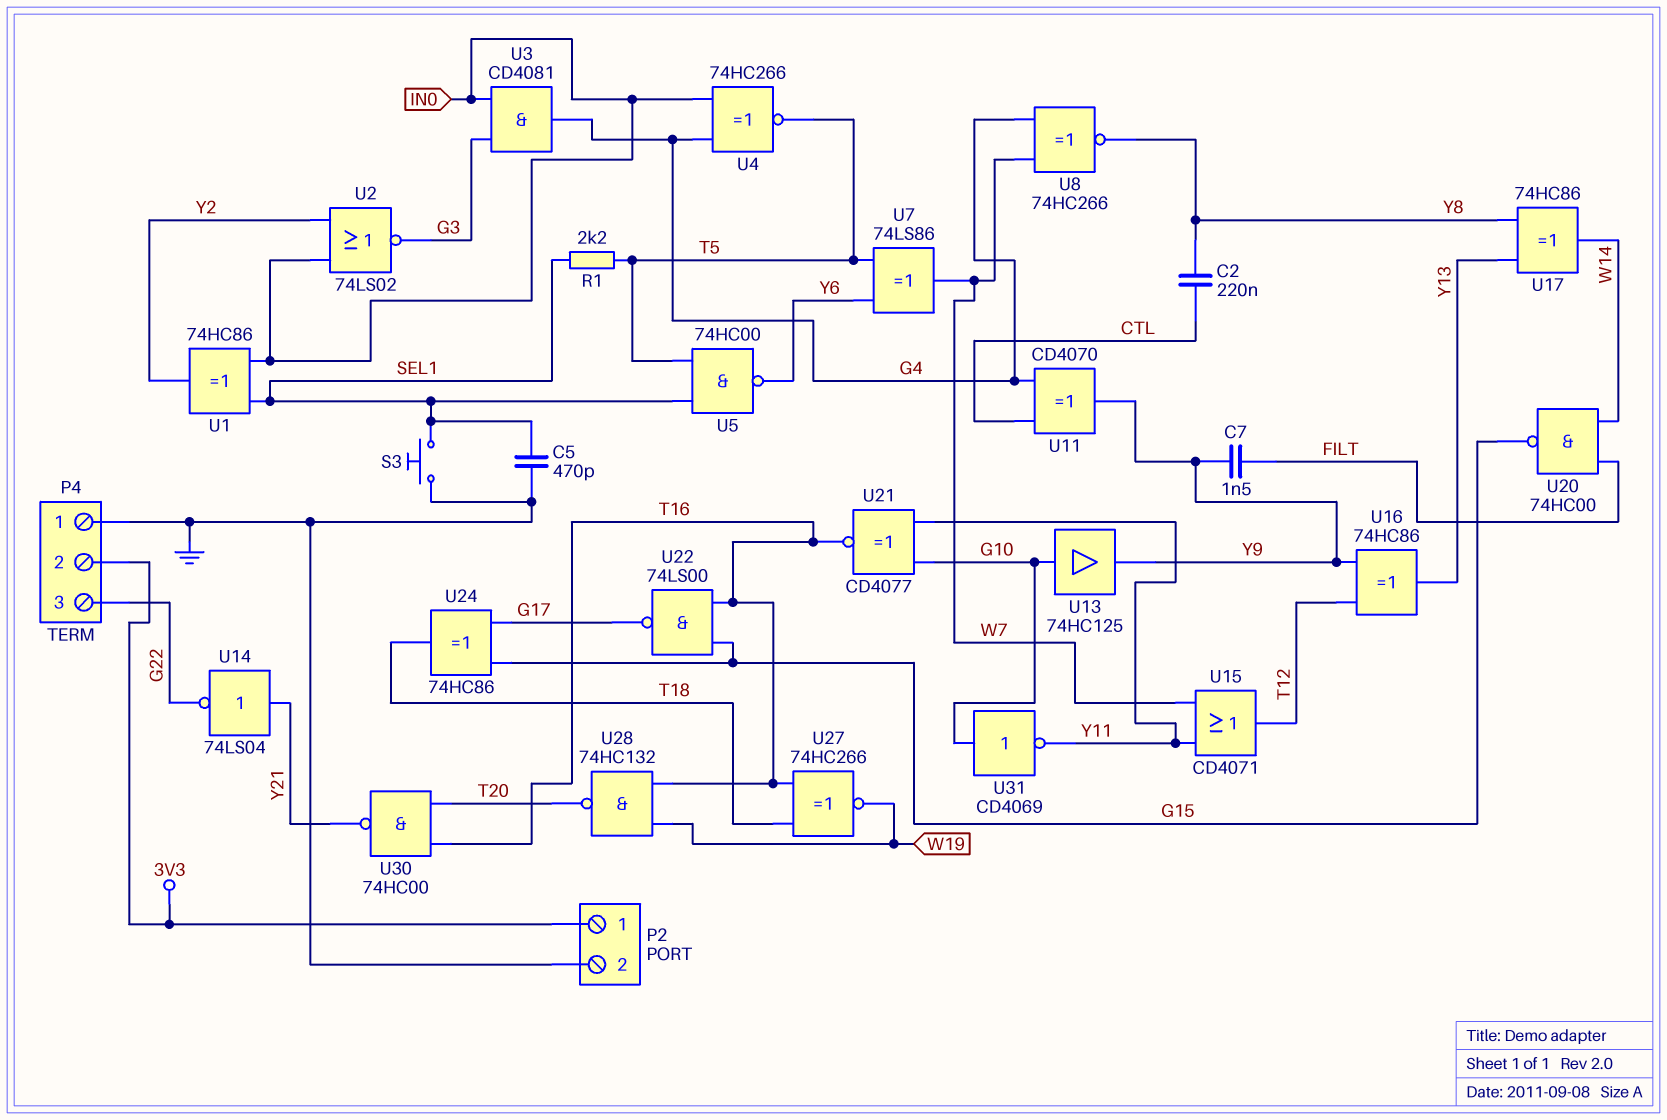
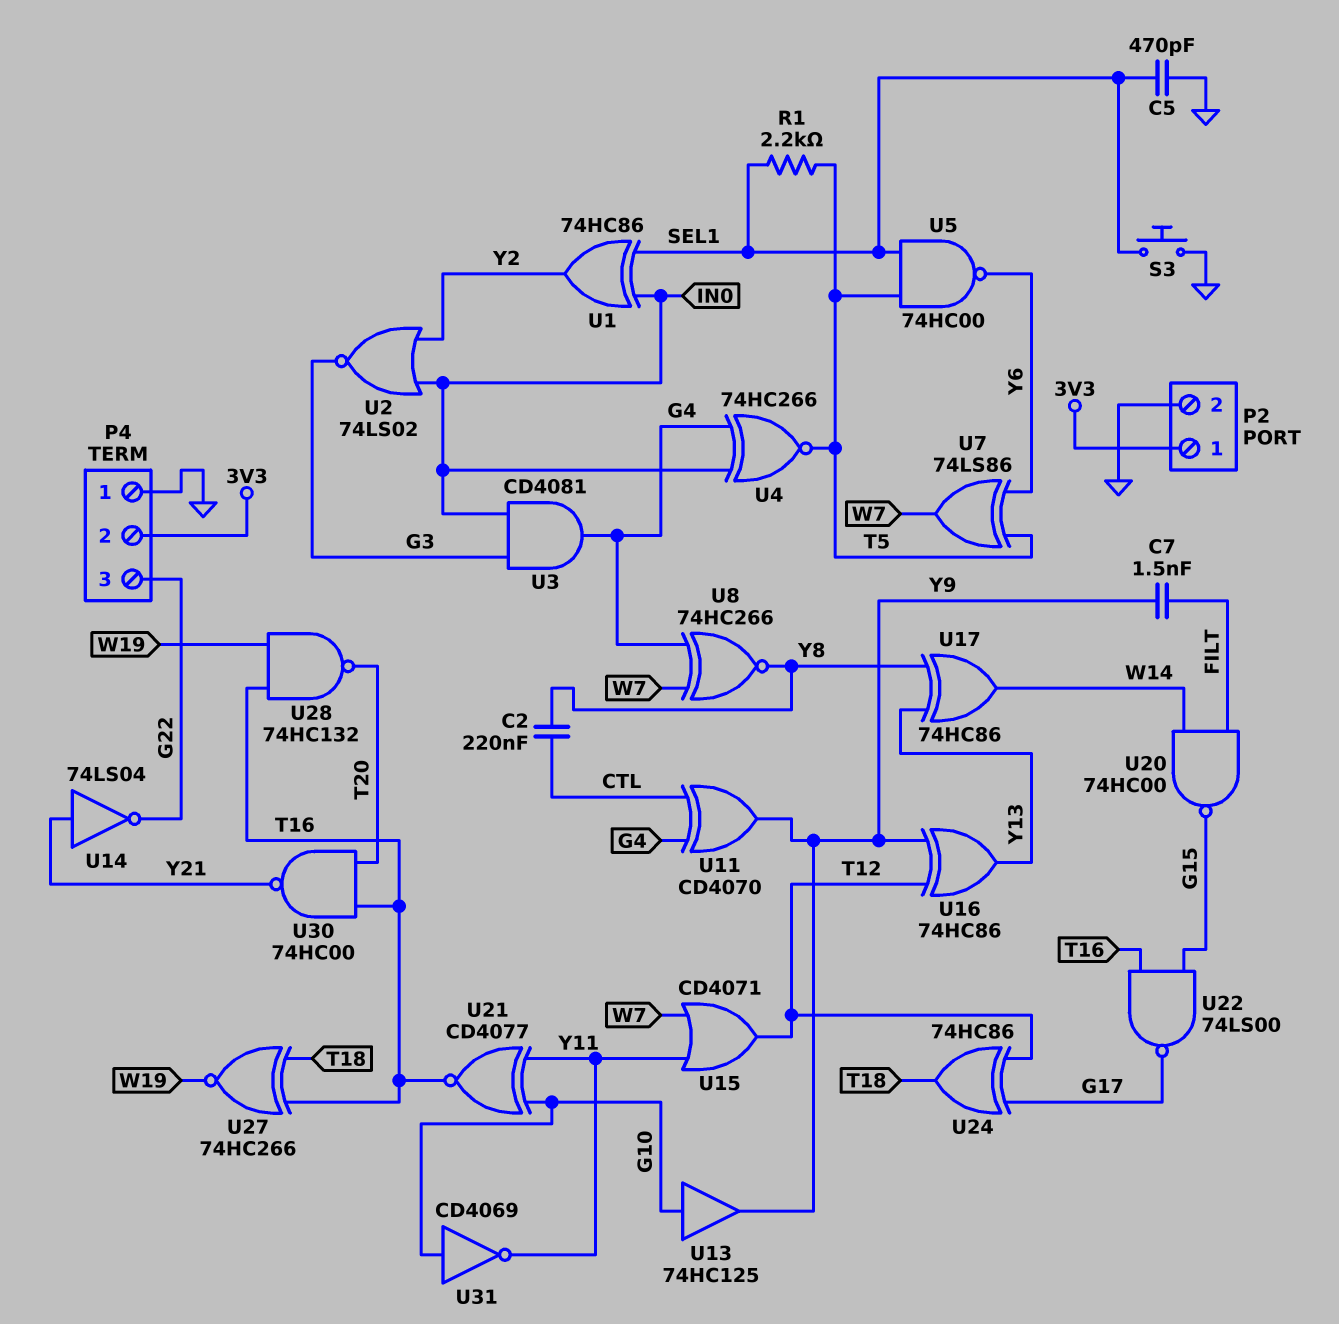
U24: XOR 74HC86 (in G15, in G17, out T18) -> XOR 74HC86 (in G17, in T12, out T18)

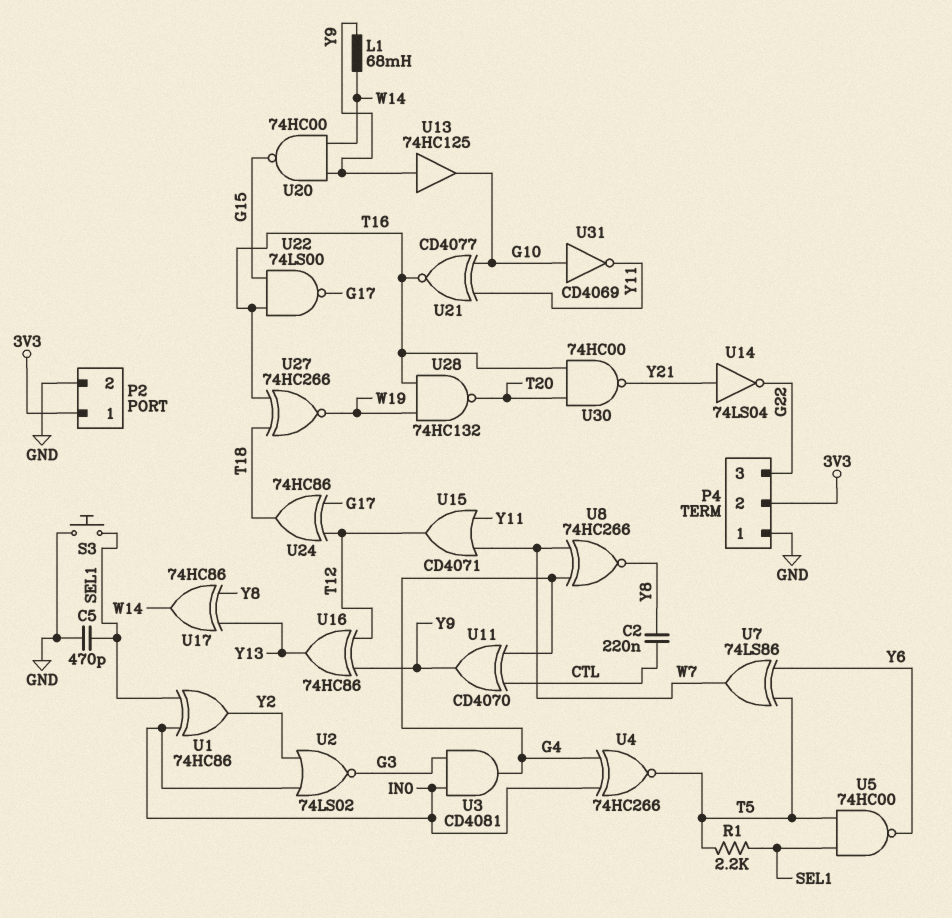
C7: 1.5nF (FILT, Y9) -> none
L1: none -> 68mH (W14, Y9)
U13: buffer 74HC125 (in G10, out Y9) -> buffer 74HC125 (in Y9, out G10)
U20: NAND 74HC00 (in FILT, in W14, out G15) -> NAND 74HC00 (in W14, in Y9, out G15)

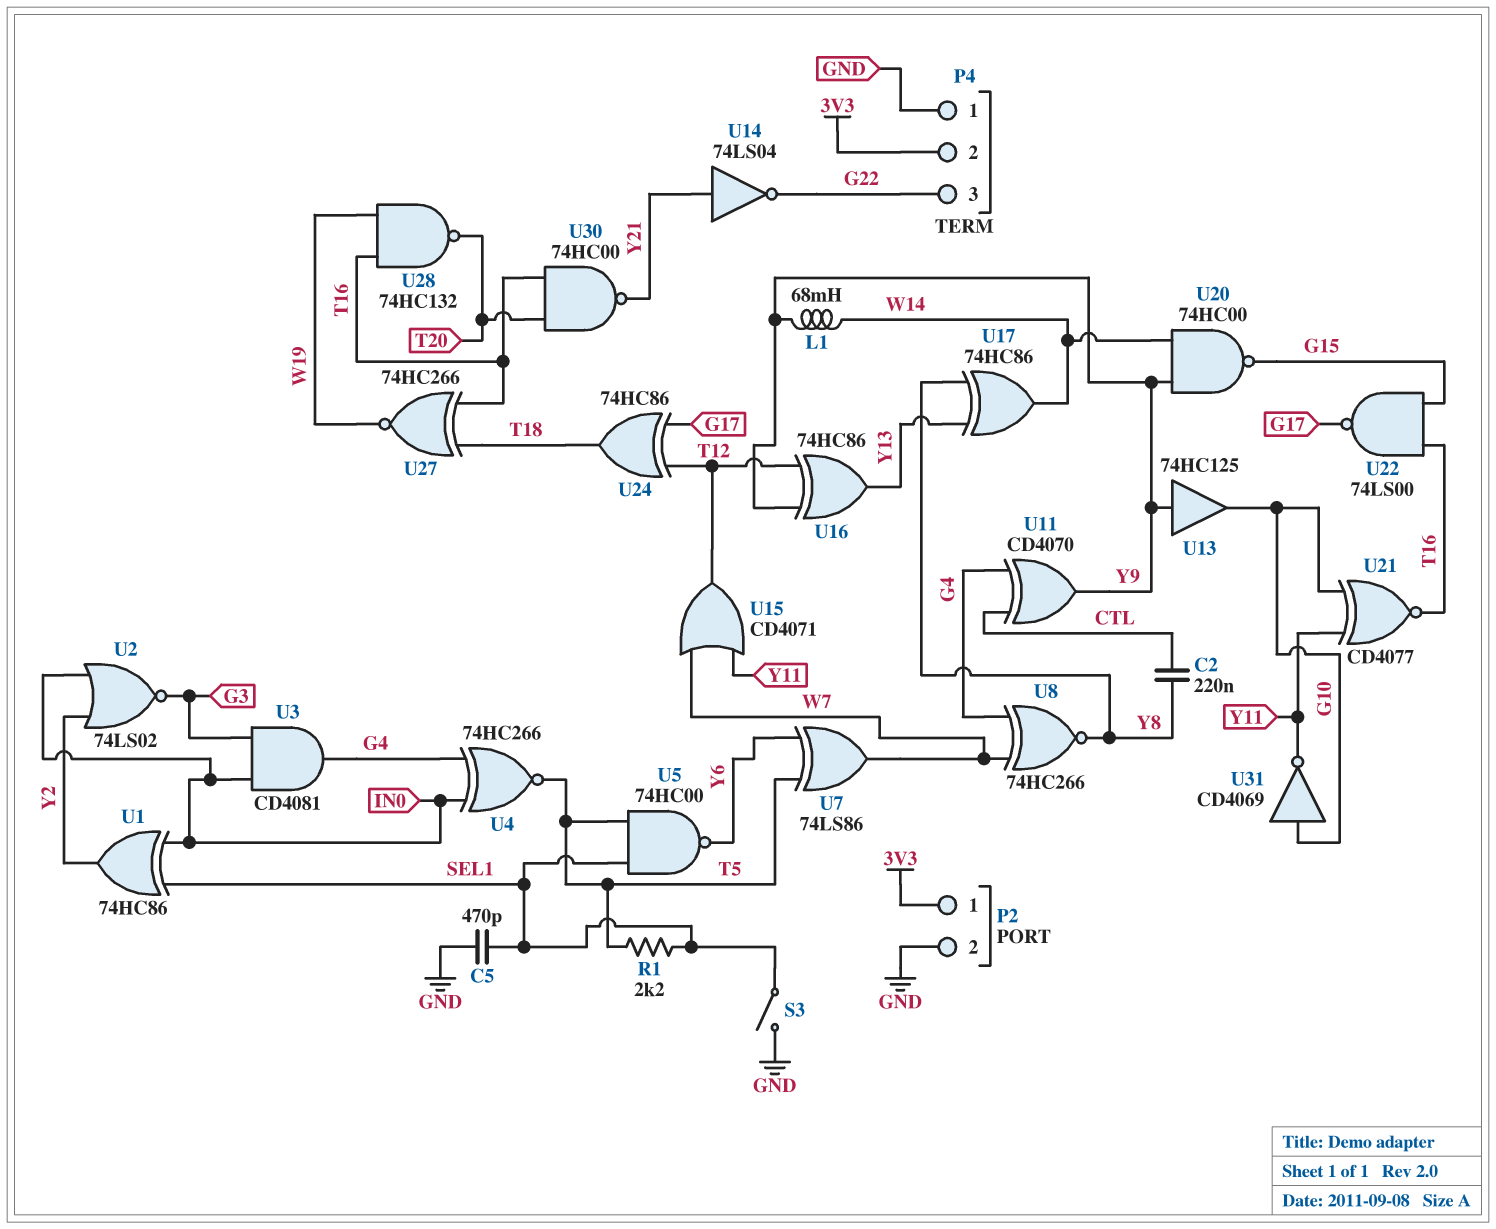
S3: button (GND, SEL1) -> switch (GND, SEL1)

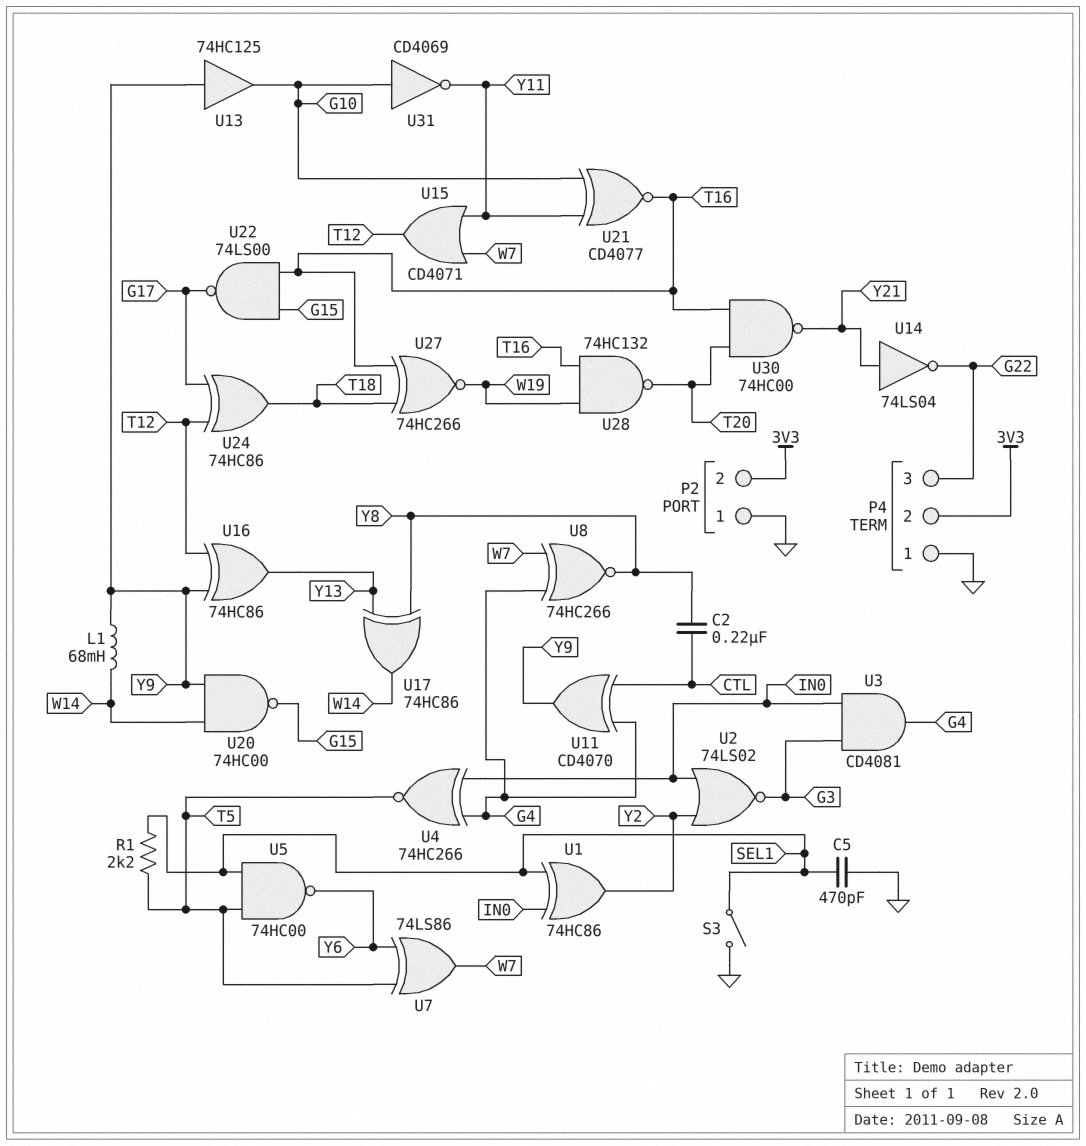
P2 pin 1: 3V3 -> GND
P2 pin 2: GND -> 3V3

